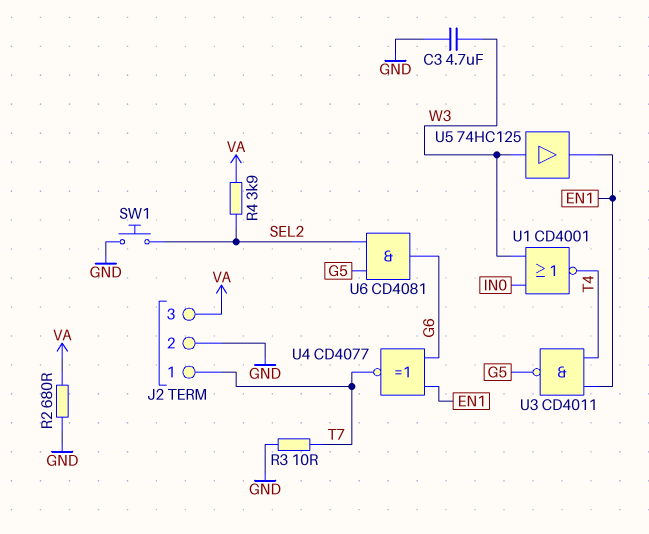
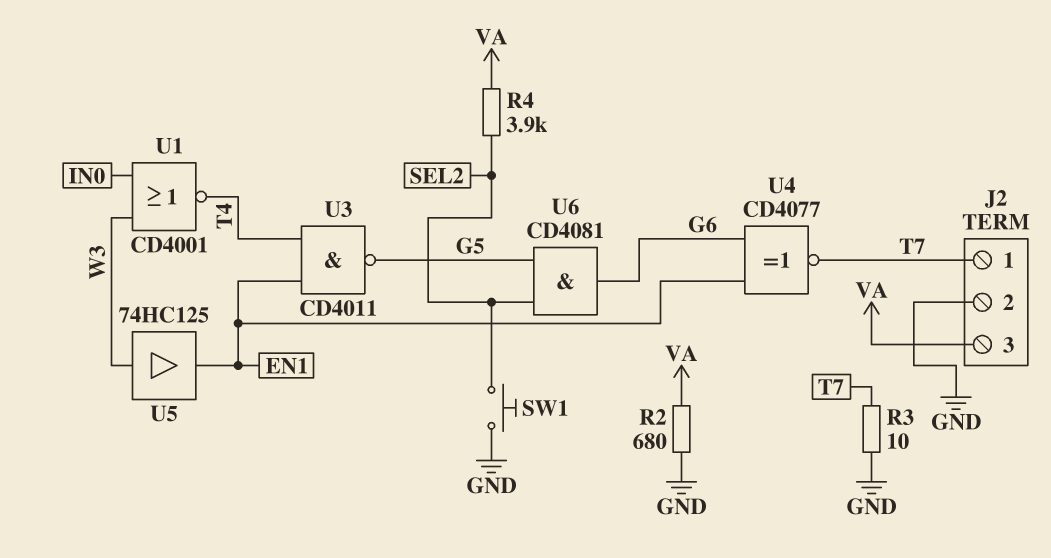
C3: 4.7uF (GND, W3) -> none

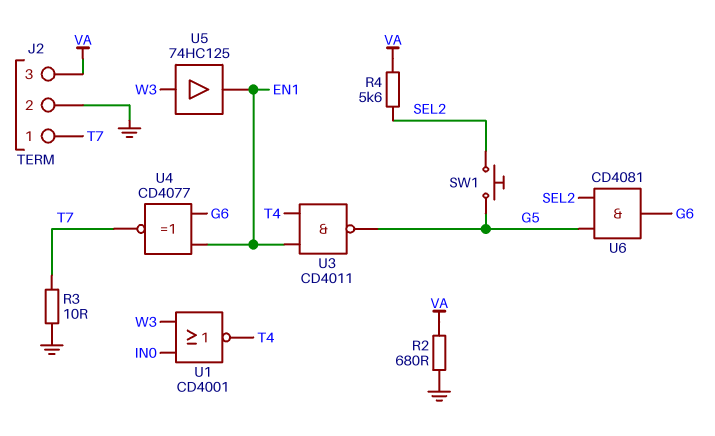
R4: 3.9k (SEL2, VA) -> 5.6k (SEL2, VA)
SW1: button (GND, SEL2) -> button (G5, SEL2)

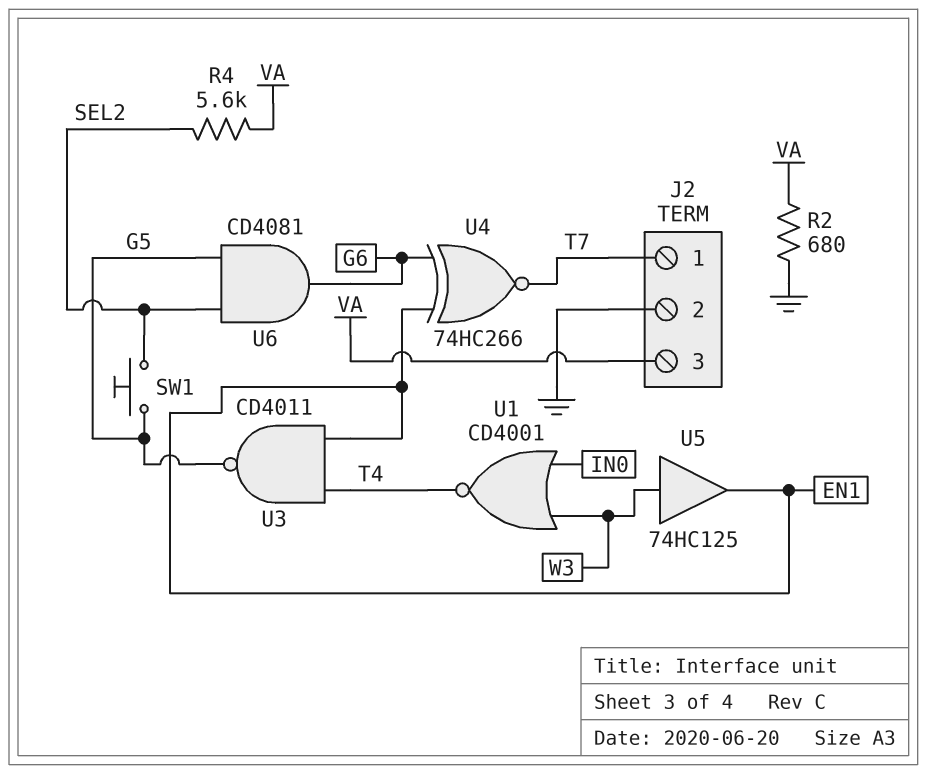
R3: 10 (GND, T7) -> none
U4: XNOR CD4077 (in EN1, in G6, out T7) -> XNOR 74HC266 (in EN1, in G6, out T7)

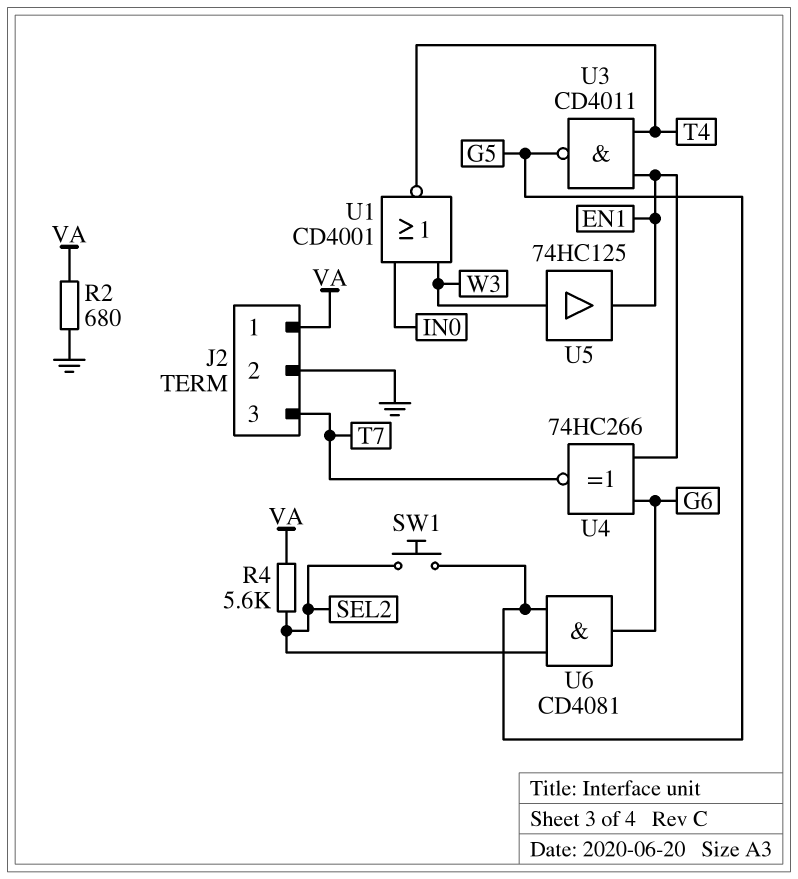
J2 pin 1: T7 -> VA
J2 pin 3: VA -> T7

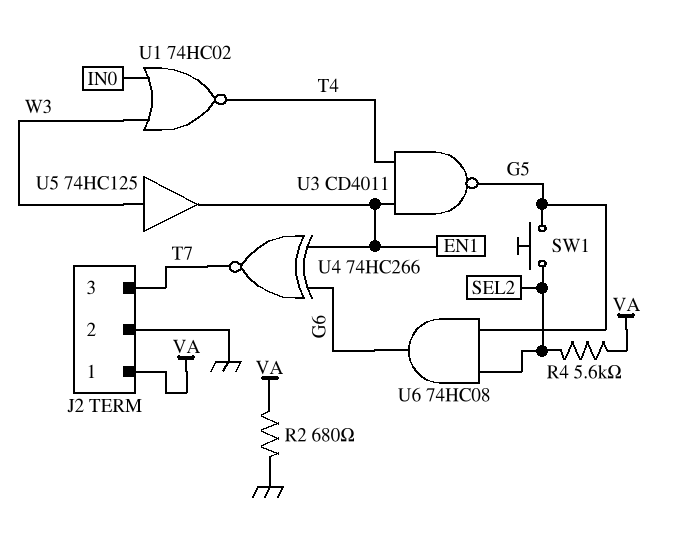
U1: NOR CD4001 (in IN0, in W3, out T4) -> NOR 74HC02 (in IN0, in W3, out T4)
U6: AND CD4081 (in G5, in SEL2, out G6) -> AND 74HC08 (in G5, in SEL2, out G6)

